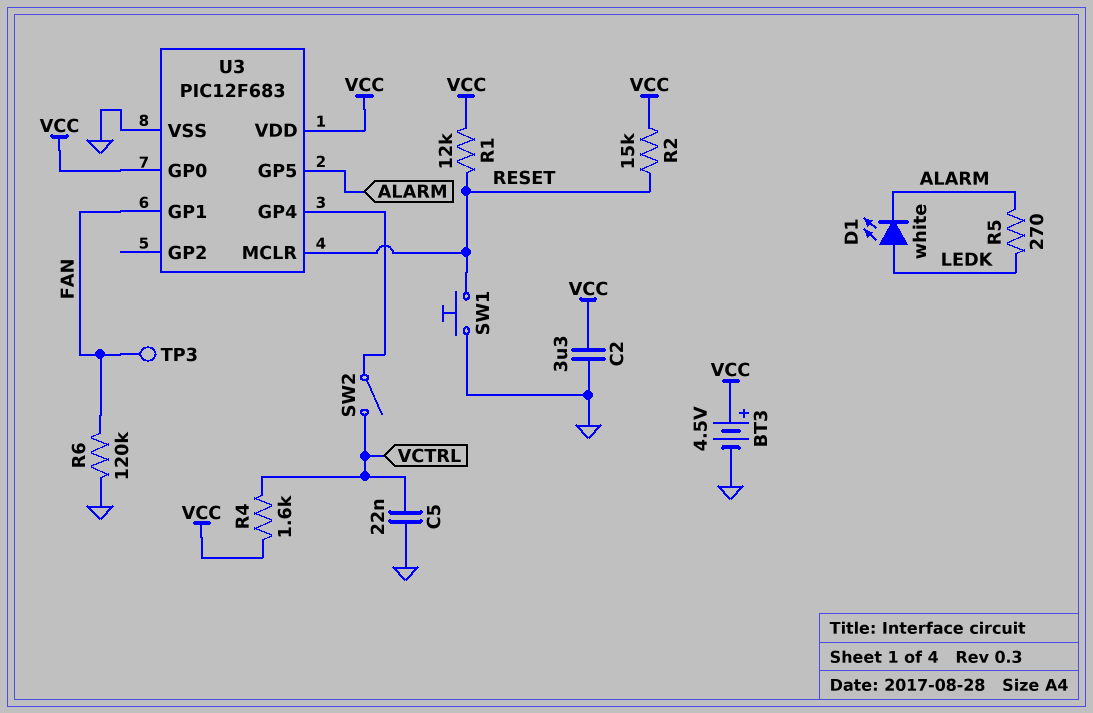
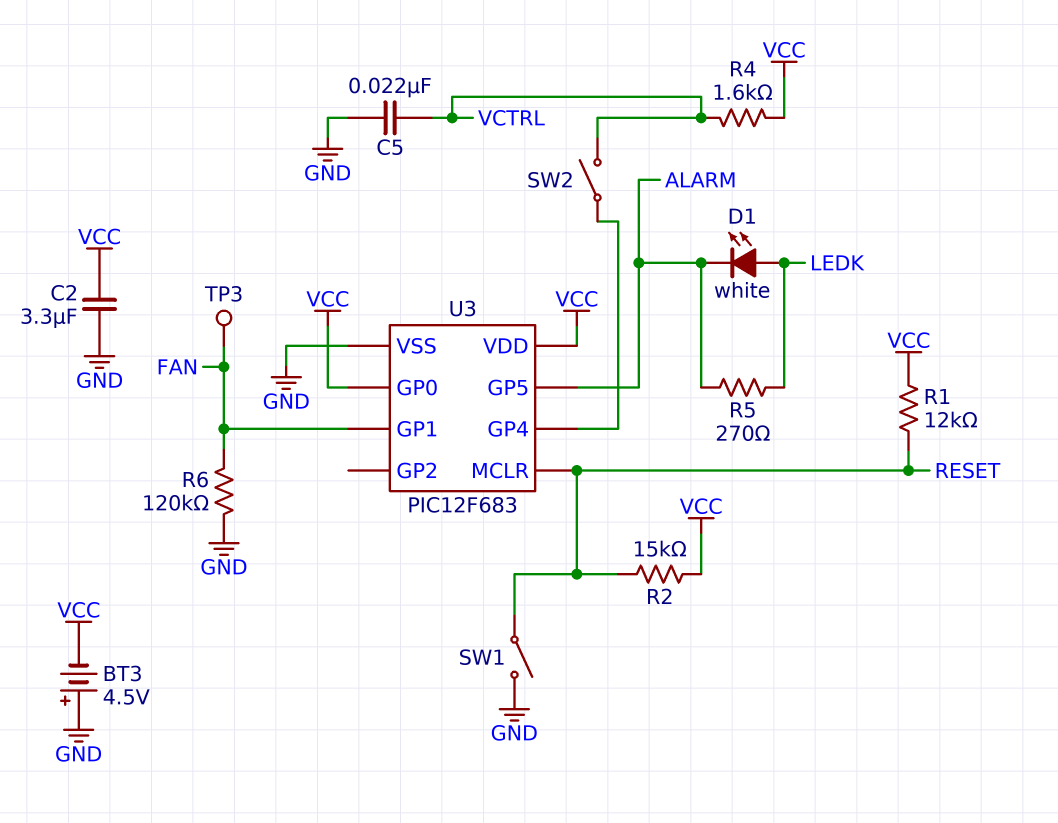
BT3: 4.5V (plus VCC, minus GND) -> 4.5V (plus GND, minus VCC)
SW1: button (GND, RESET) -> switch (GND, RESET)

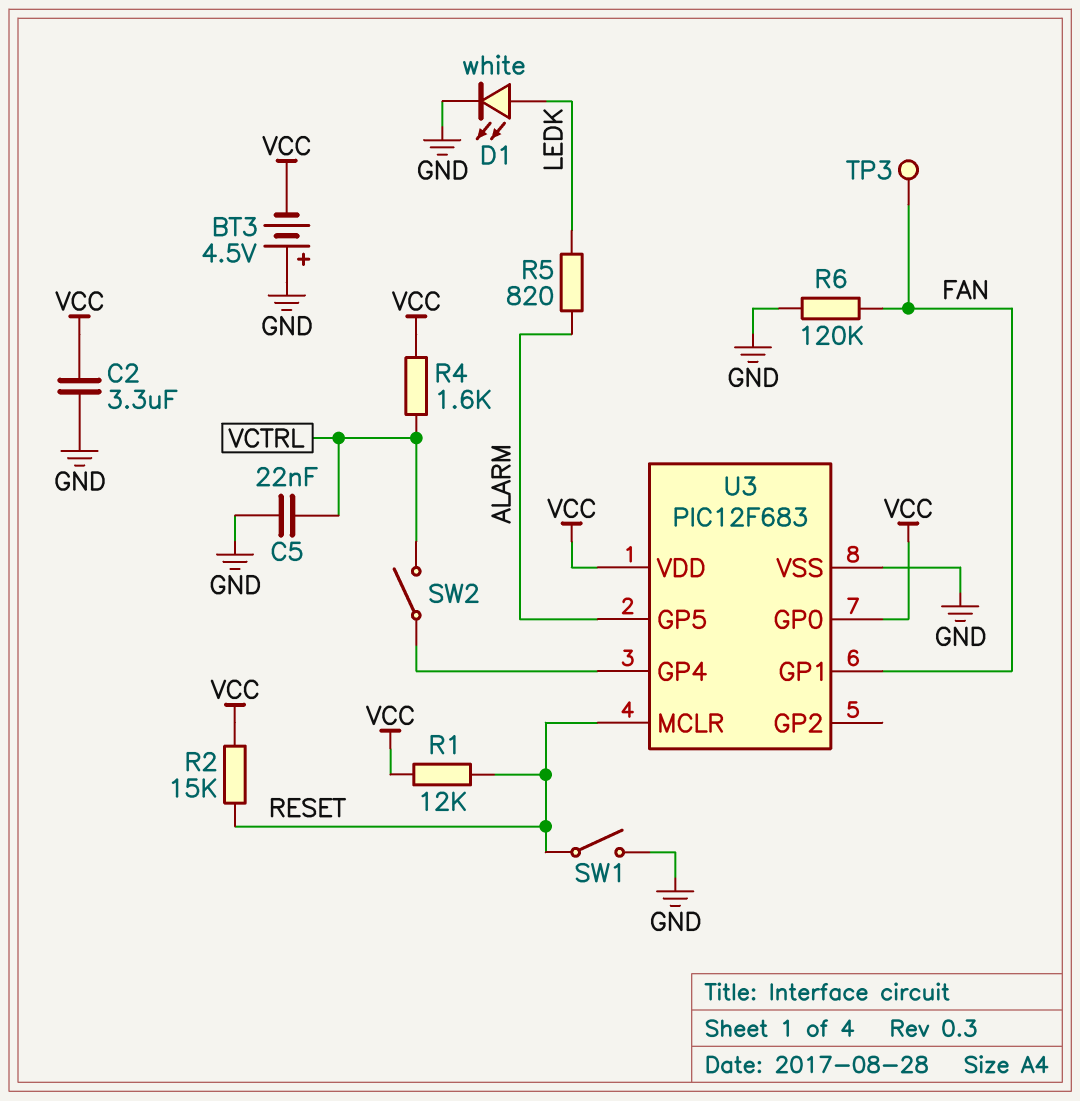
D1: LED white (A LEDK, K ALARM) -> LED white (A LEDK, K GND)
R5: 270 (ALARM, LEDK) -> 820 (ALARM, LEDK)

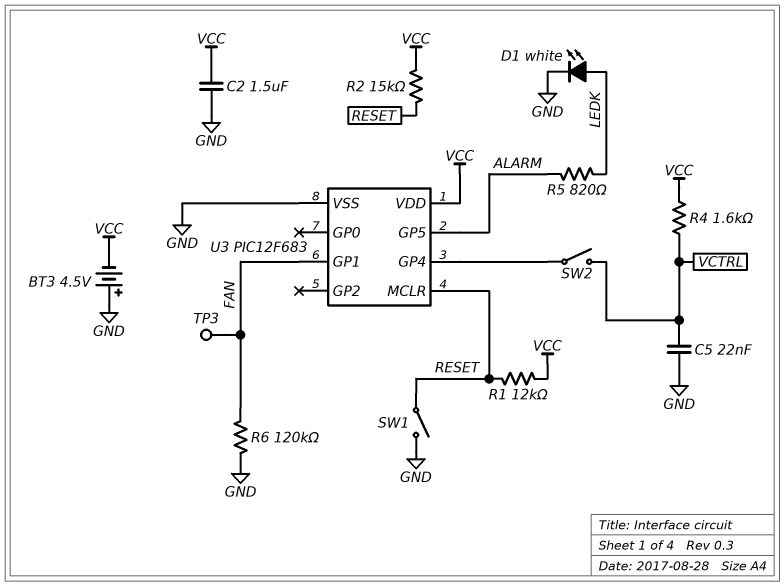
C2: 3.3uF (GND, VCC) -> 1.5uF (GND, VCC)
U3 pin GP0: VCC -> none

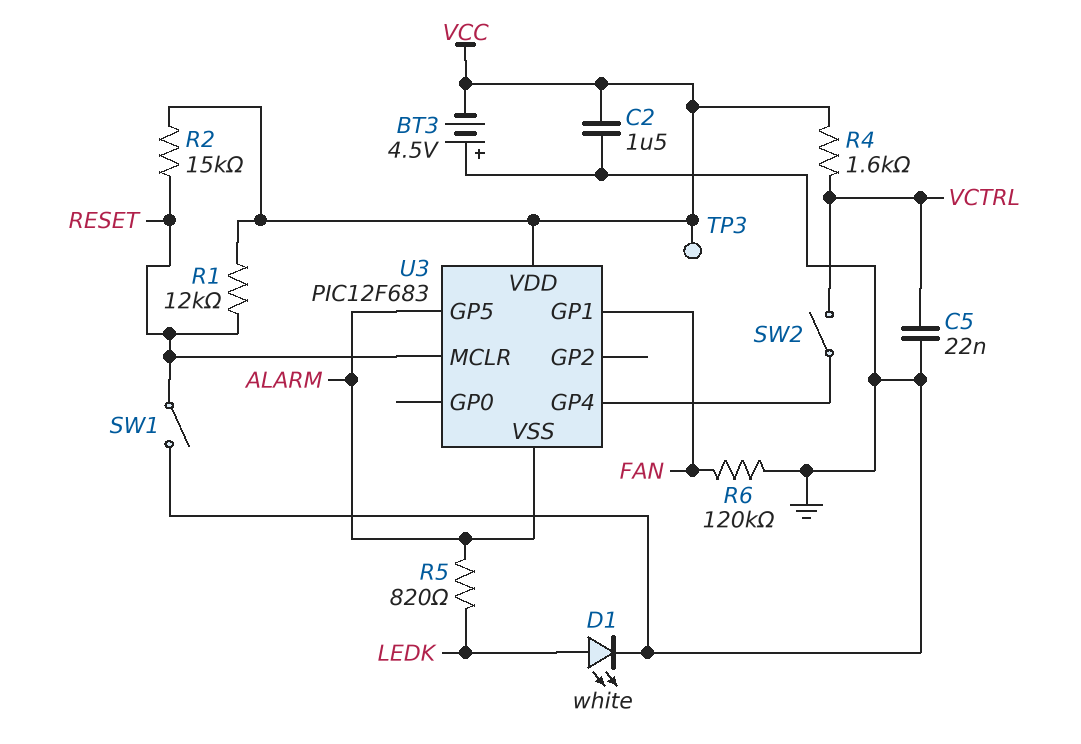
TP3: test point (FAN) -> test point (VCC)
U3 pin VSS: GND -> ALARM

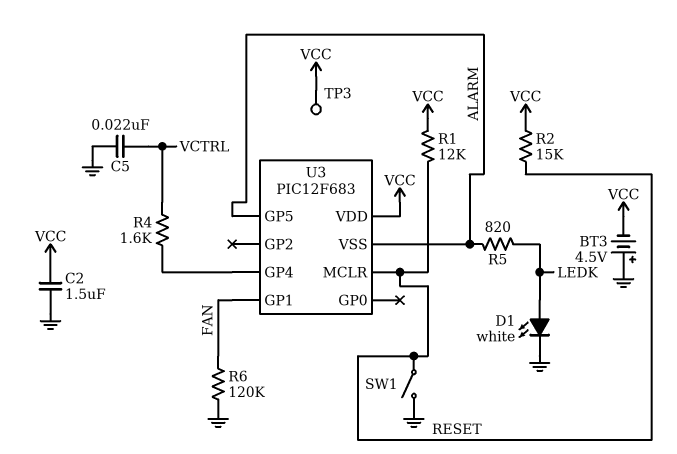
R4: 1.6k (VCC, VCTRL) -> 1.6k (U3/GP4, VCTRL)
SW2: switch (U3/GP4, VCTRL) -> none

